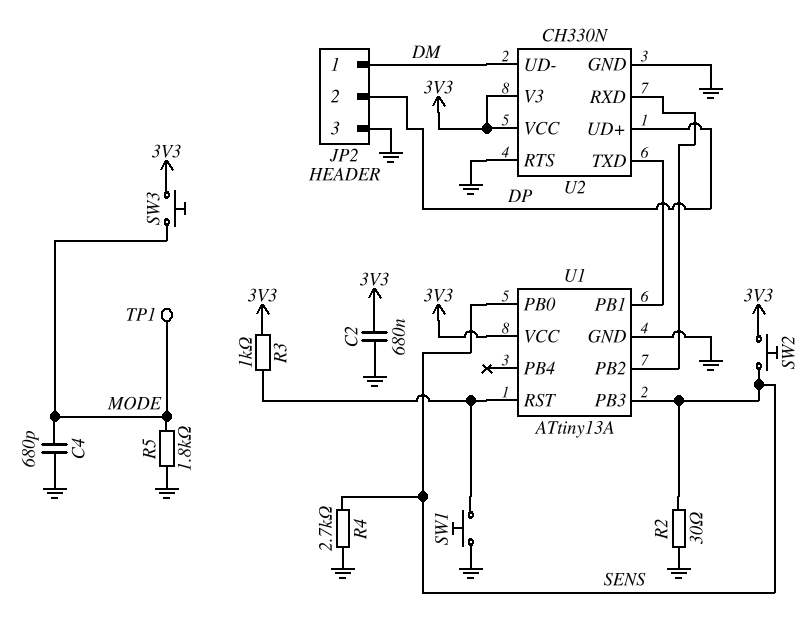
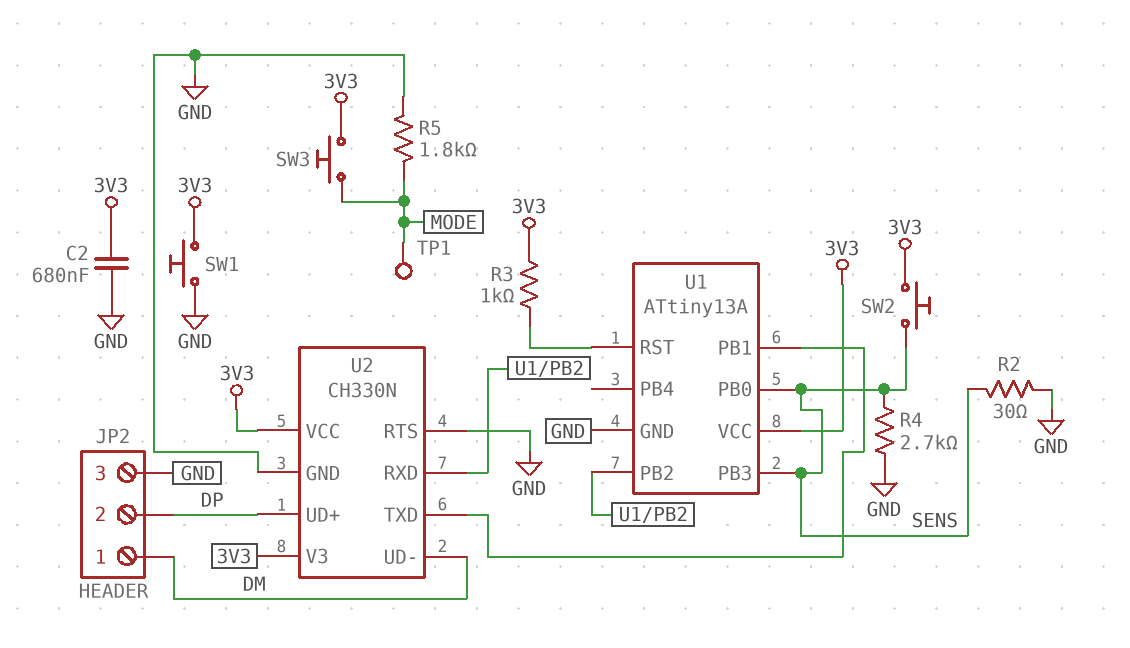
C4: 680pF (GND, MODE) -> none
SW1: button (GND, U1/RST) -> button (3V3, GND)

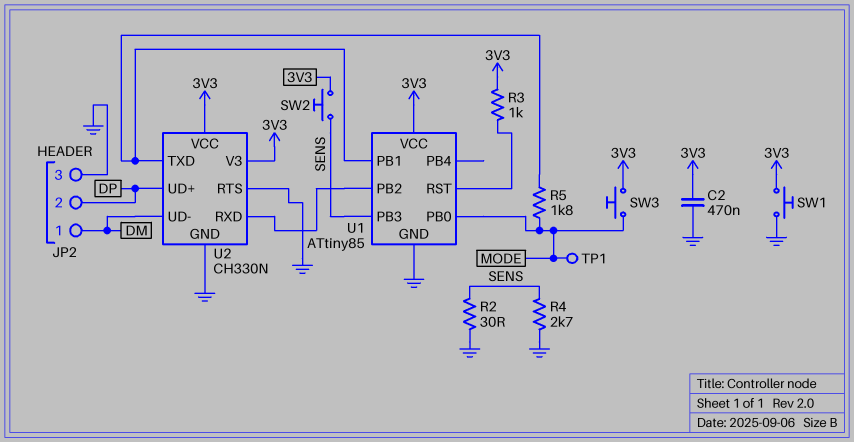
C2: 680nF (3V3, GND) -> 470nF (3V3, GND)
R5: 1.8k (GND, MODE) -> 1.8k (MODE, U1/PB1)
U1: ATtiny13A -> ATtiny85
U1 pin PB0: SENS -> MODE

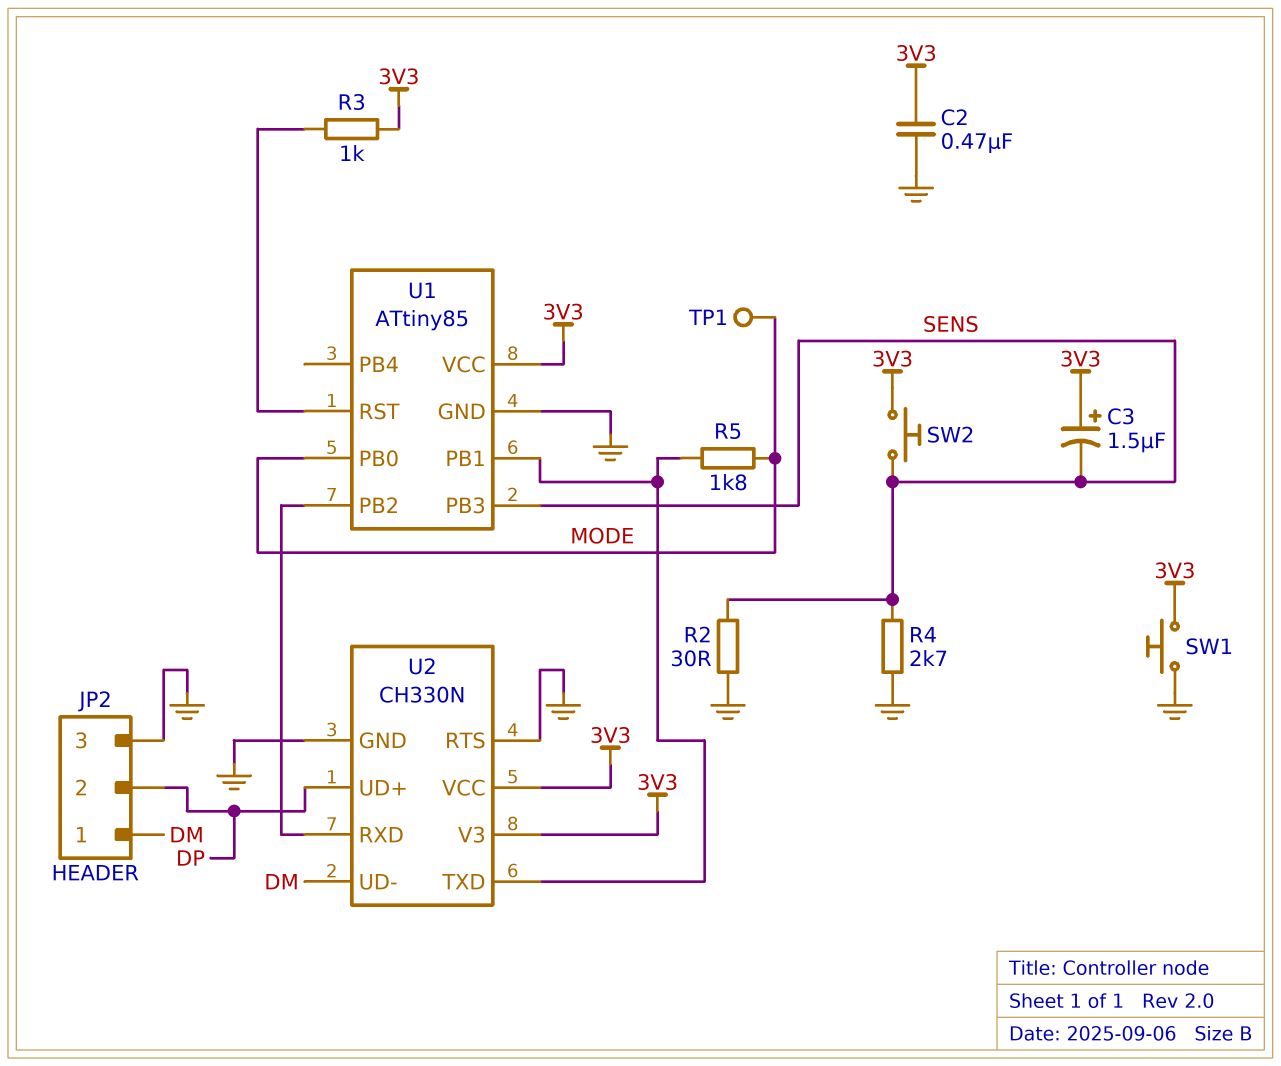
C3: none -> 1.5uF (plus 3V3, minus SENS)
SW3: button (3V3, MODE) -> none

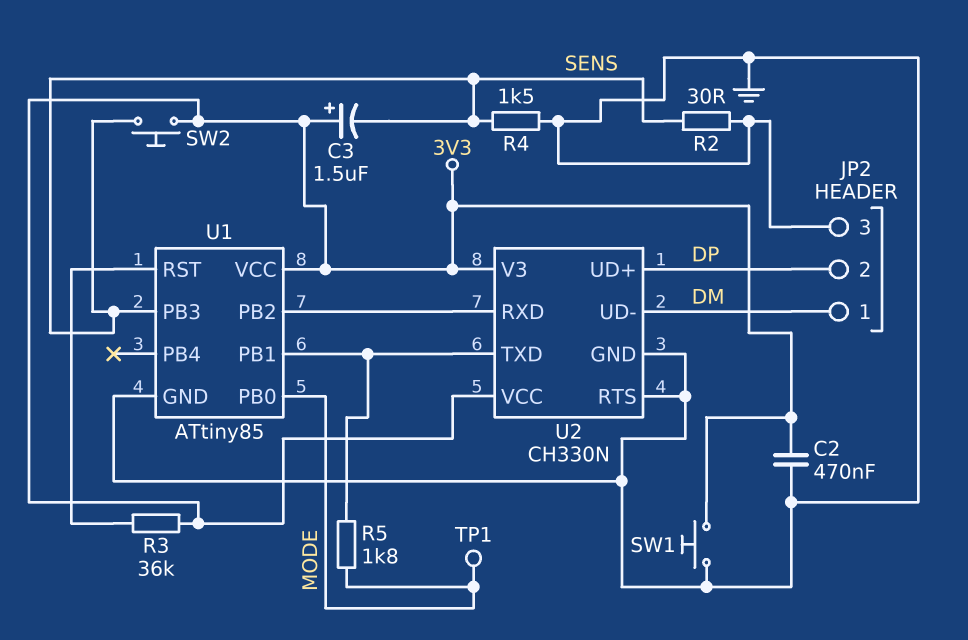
R3: 1k (3V3, U1/RST) -> 36k (3V3, U1/RST)
R4: 2.7k (GND, SENS) -> 1.5k (GND, SENS)

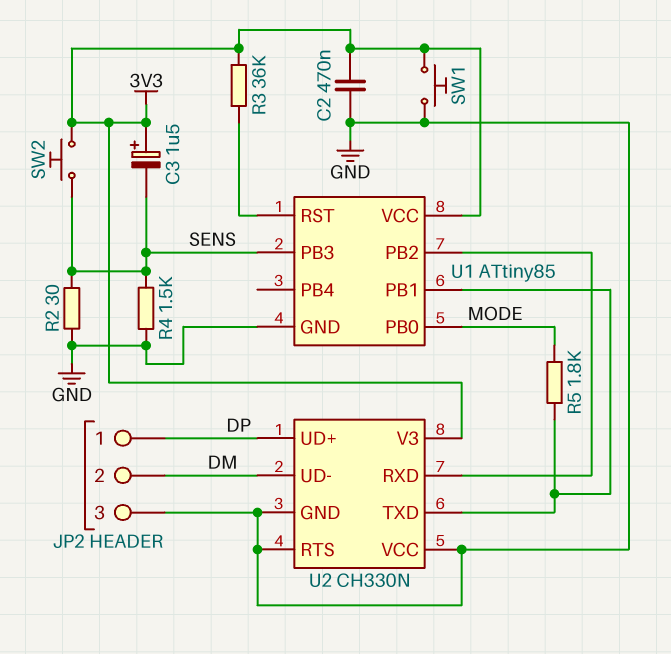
JP2 pin 1: DM -> DP
JP2 pin 2: DP -> DM
TP1: test point (MODE) -> none
U2 pin VCC: 3V3 -> GND

